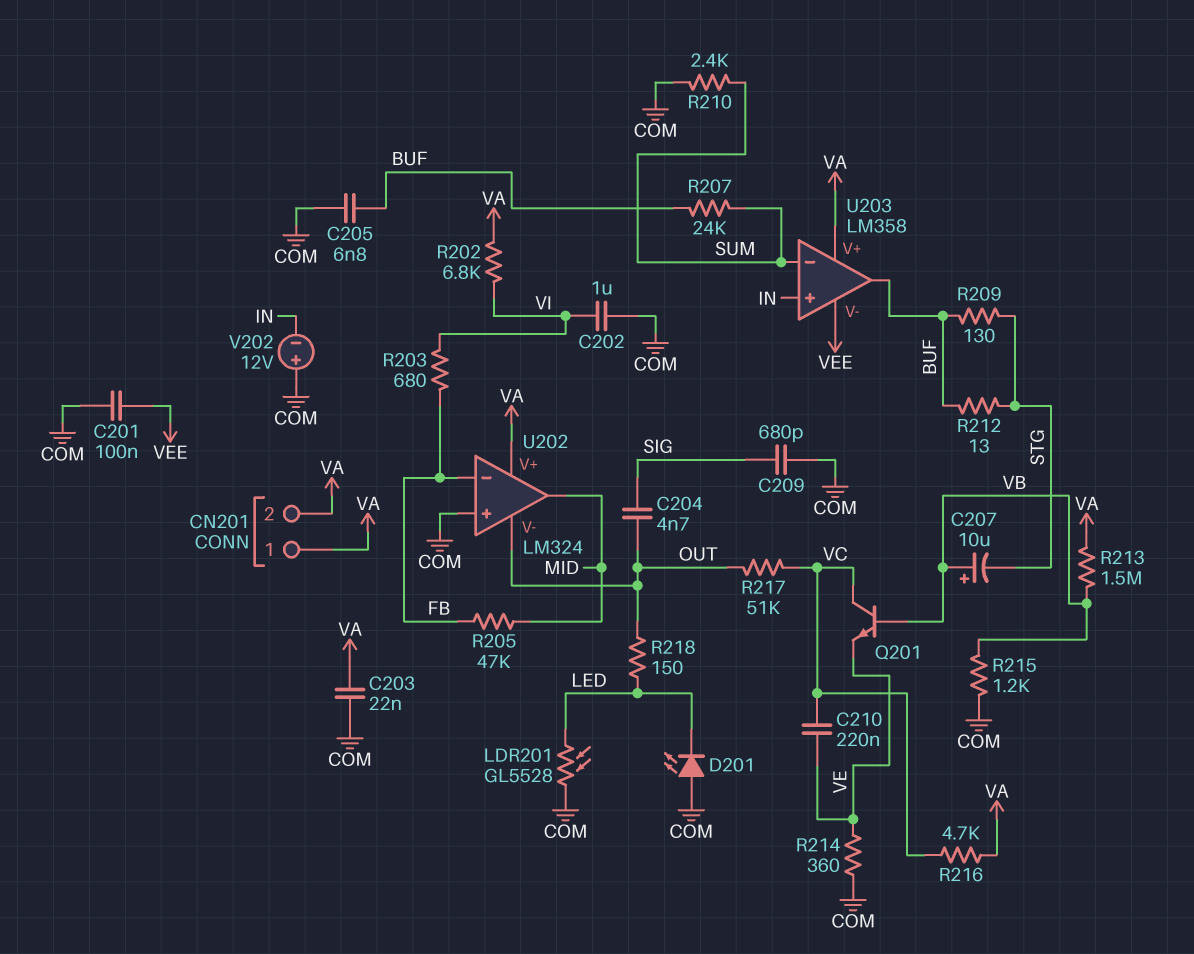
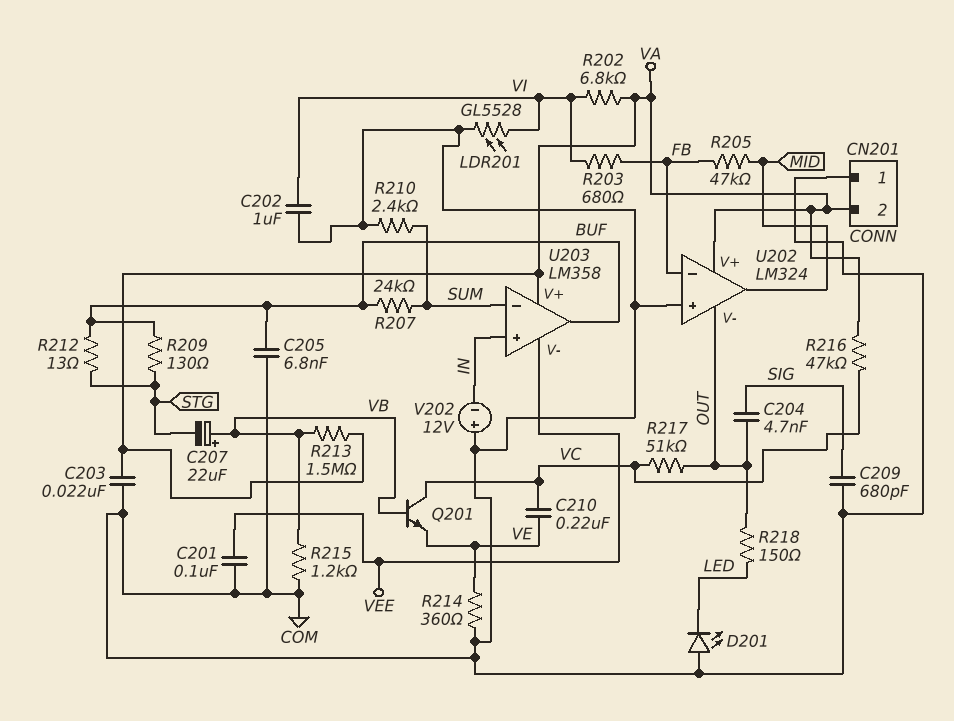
C207: 10uF (plus VB, minus STG) -> 22uF (plus VB, minus STG)
CN201 pin 1: VA -> COM
LDR201: GL5528 (COM, LED) -> GL5528 (COM, VI)
R216: 4.7k (VA, VC) -> 47k (VA, VC)

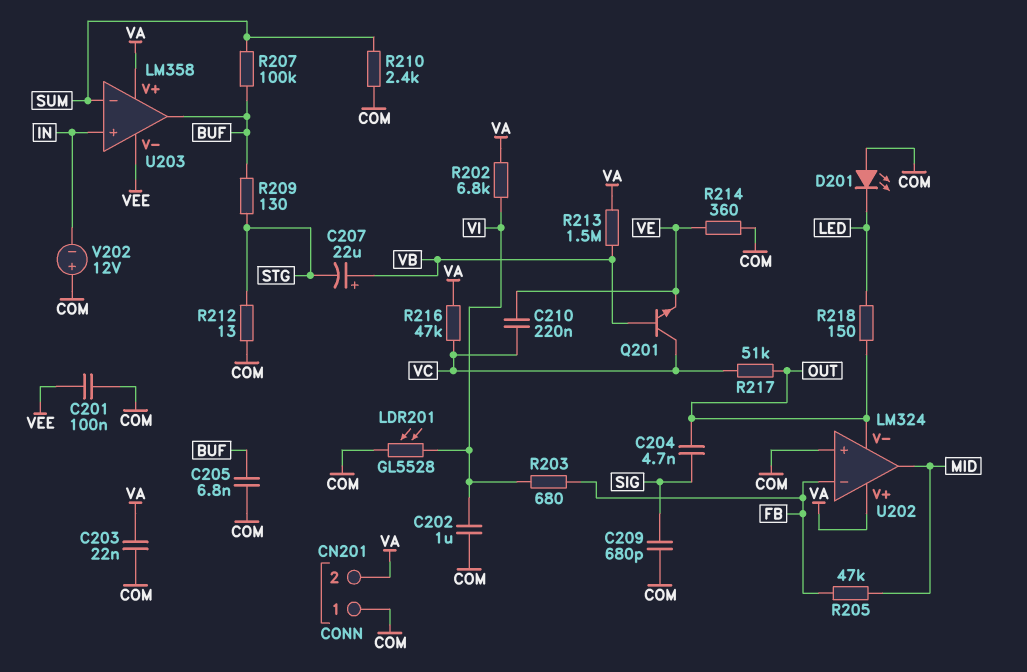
R207: 24k (BUF, SUM) -> 100k (BUF, SUM)
R212: 13 (BUF, STG) -> 13 (COM, STG)
R215: 1.2k (COM, VB) -> none

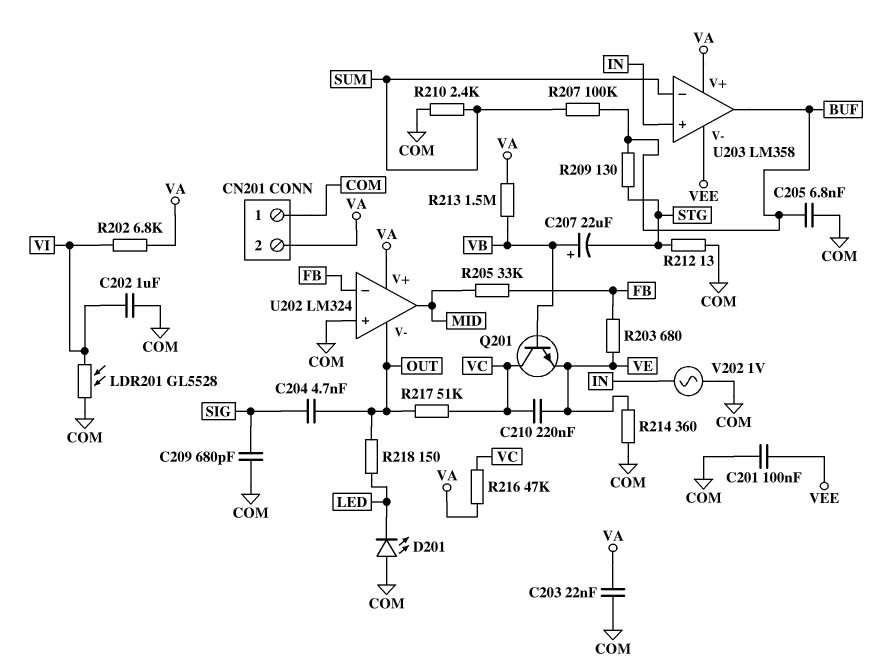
R203: 680 (FB, VI) -> 680 (FB, VE)
R205: 47k (FB, MID) -> 33k (FB, MID)
V202: 12V (plus COM, minus IN) -> AC 1V (COM, IN)

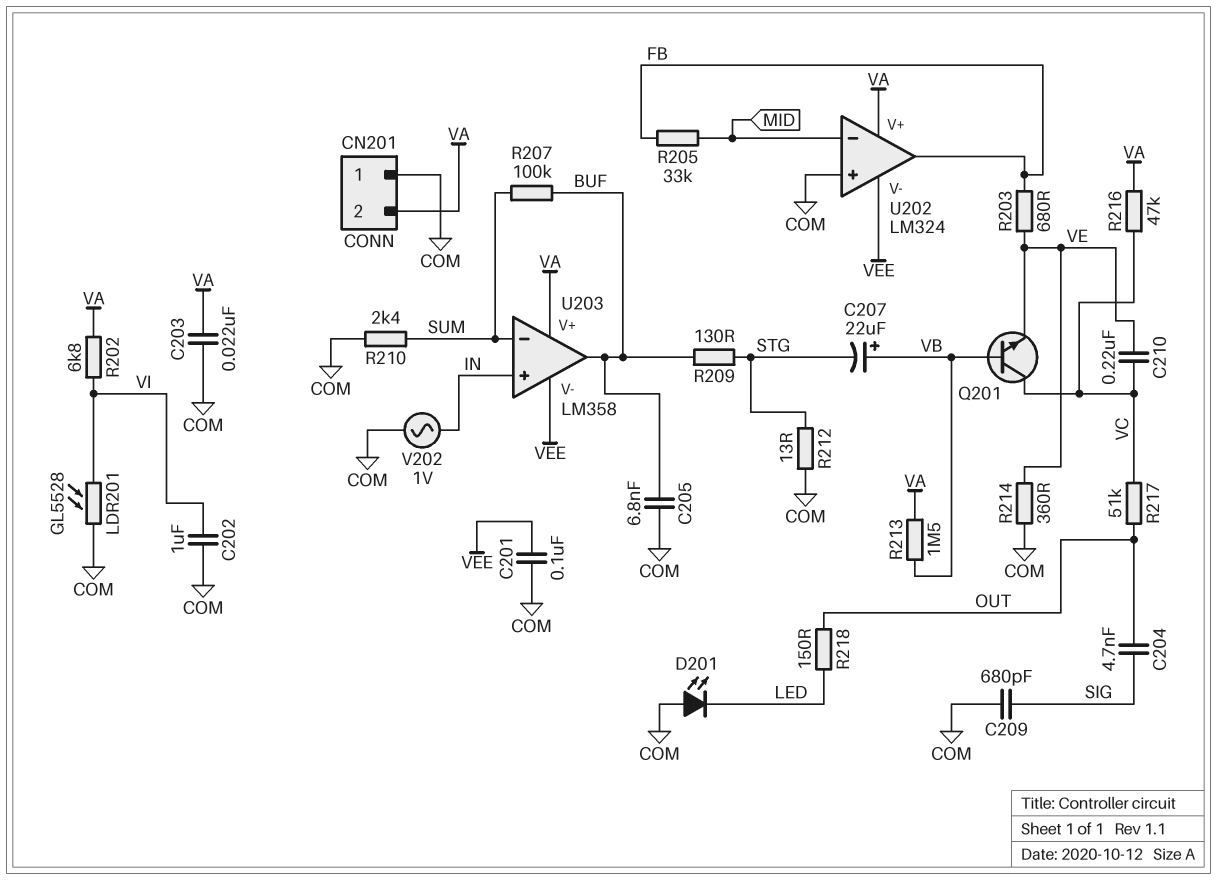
U202 pin V-: OUT -> VEE
U202 pin in-: FB -> MID
U202 pin out: MID -> FB

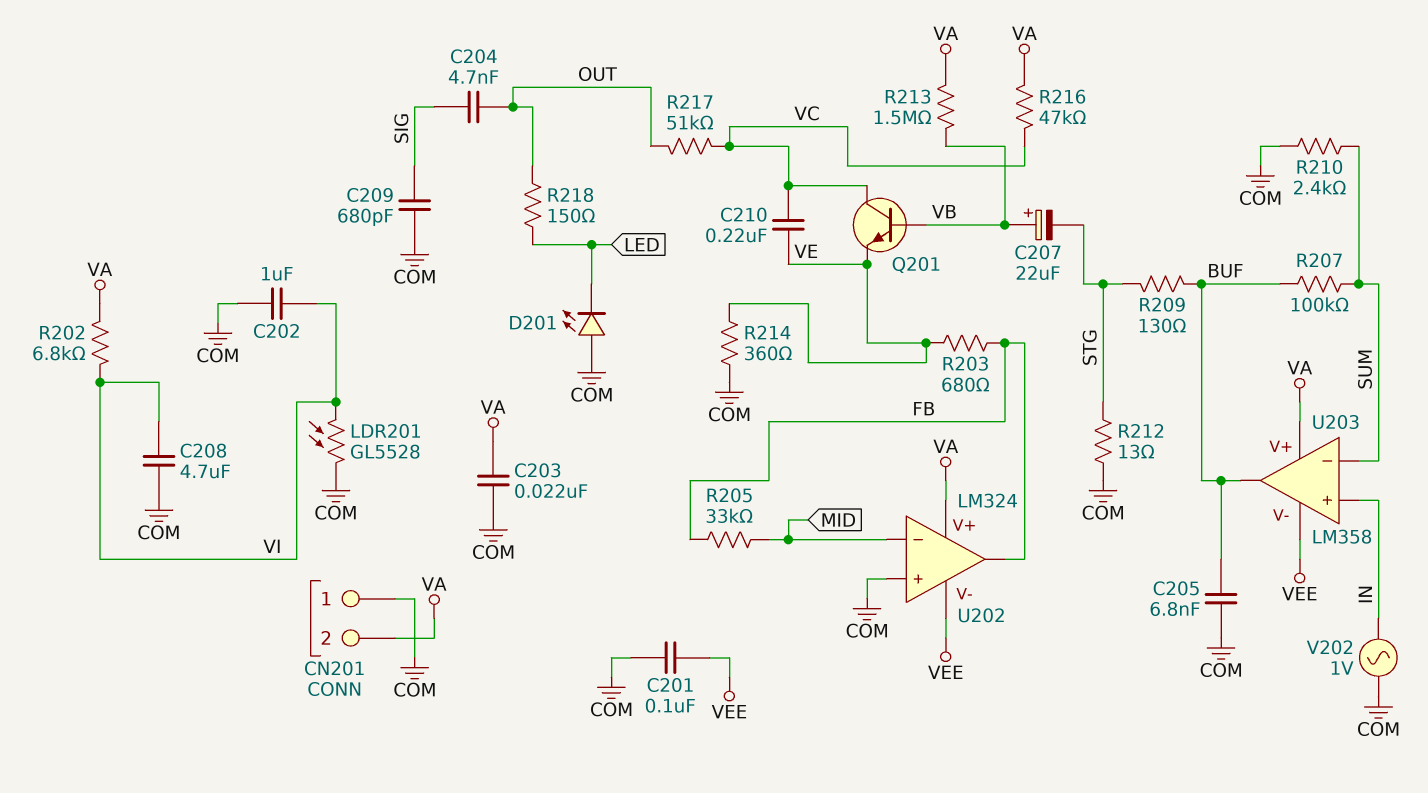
C208: none -> 4.7uF (COM, VI)

